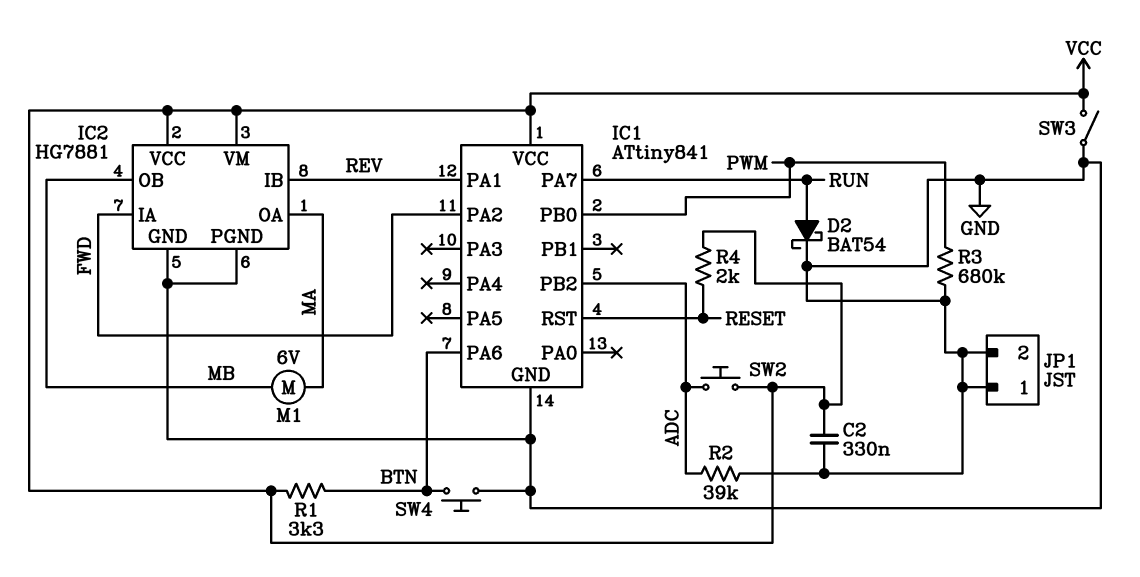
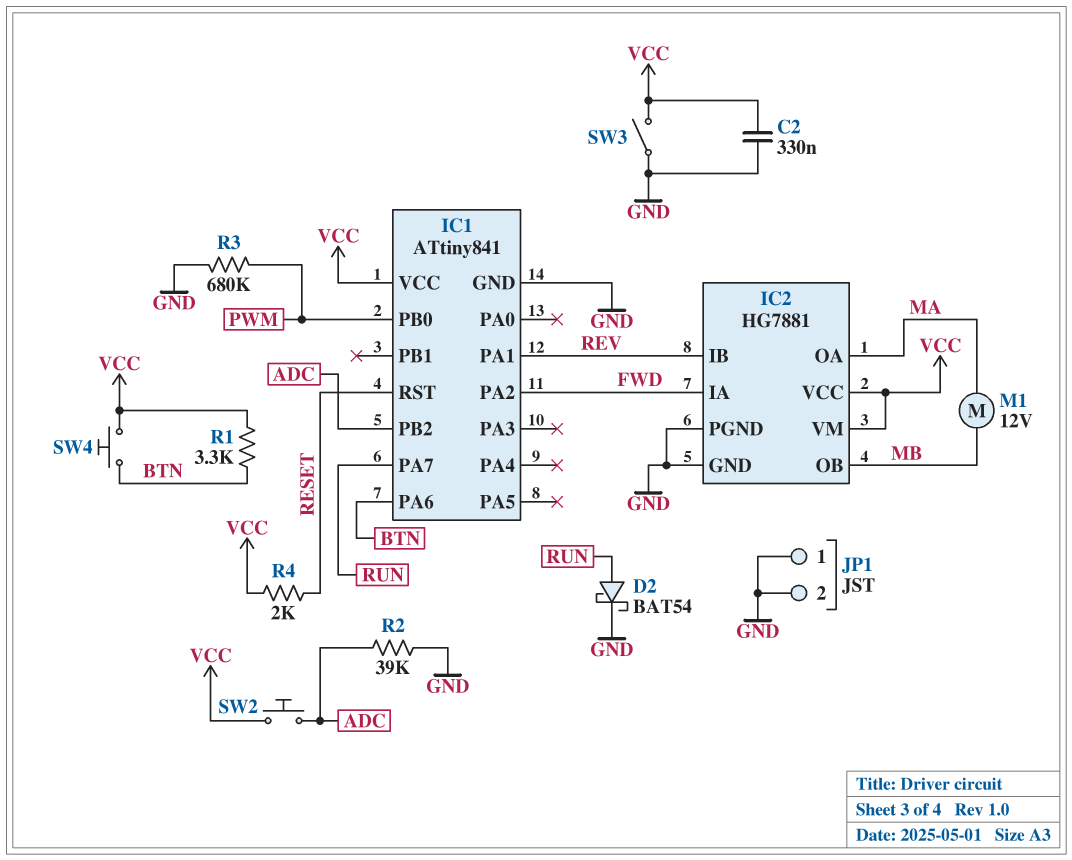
M1: motor 6V (MA, MB) -> motor 12V (MA, MB)
SW4: button (BTN, GND) -> button (BTN, VCC)

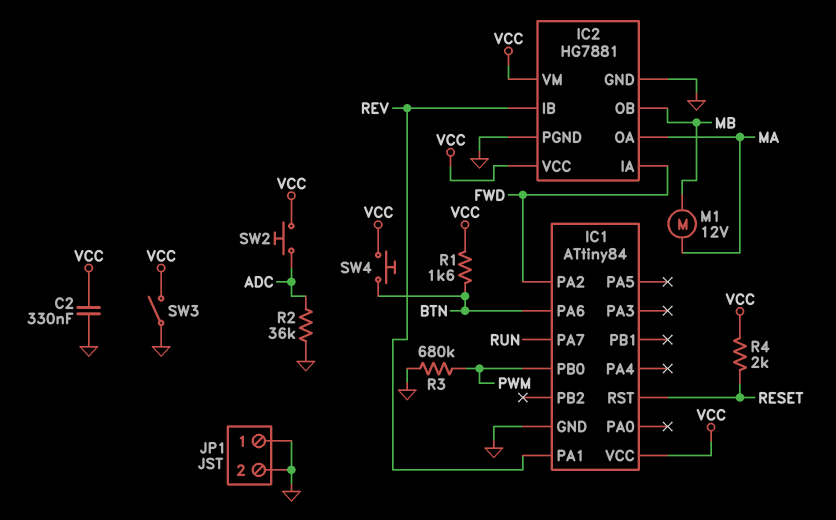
D2: schottky BAT54 (A RUN, K GND) -> none
IC1: ATtiny841 -> ATtiny84
IC1 pin PB2: ADC -> none
R1: 3.3k (BTN, VCC) -> 1.6k (BTN, VCC)
R2: 39k (ADC, GND) -> 36k (ADC, GND)

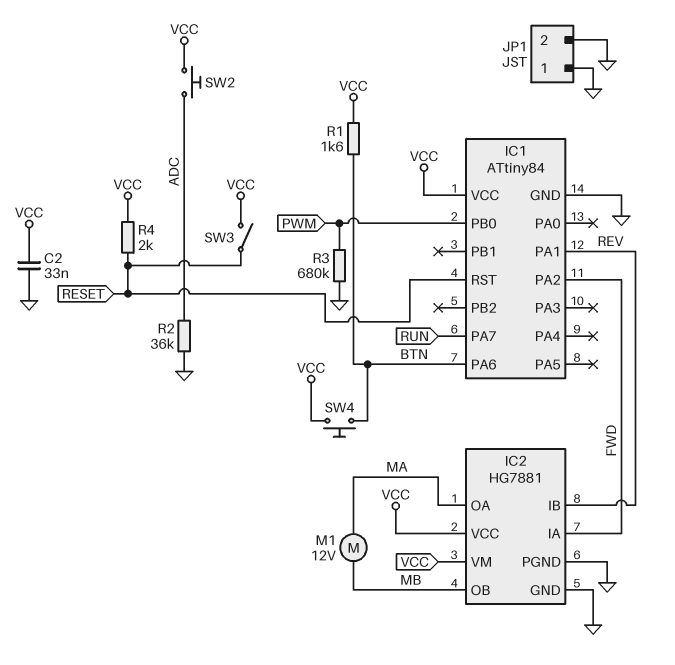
C2: 330nF (GND, VCC) -> 33nF (GND, VCC)
SW3: switch (GND, VCC) -> switch (RESET, VCC)

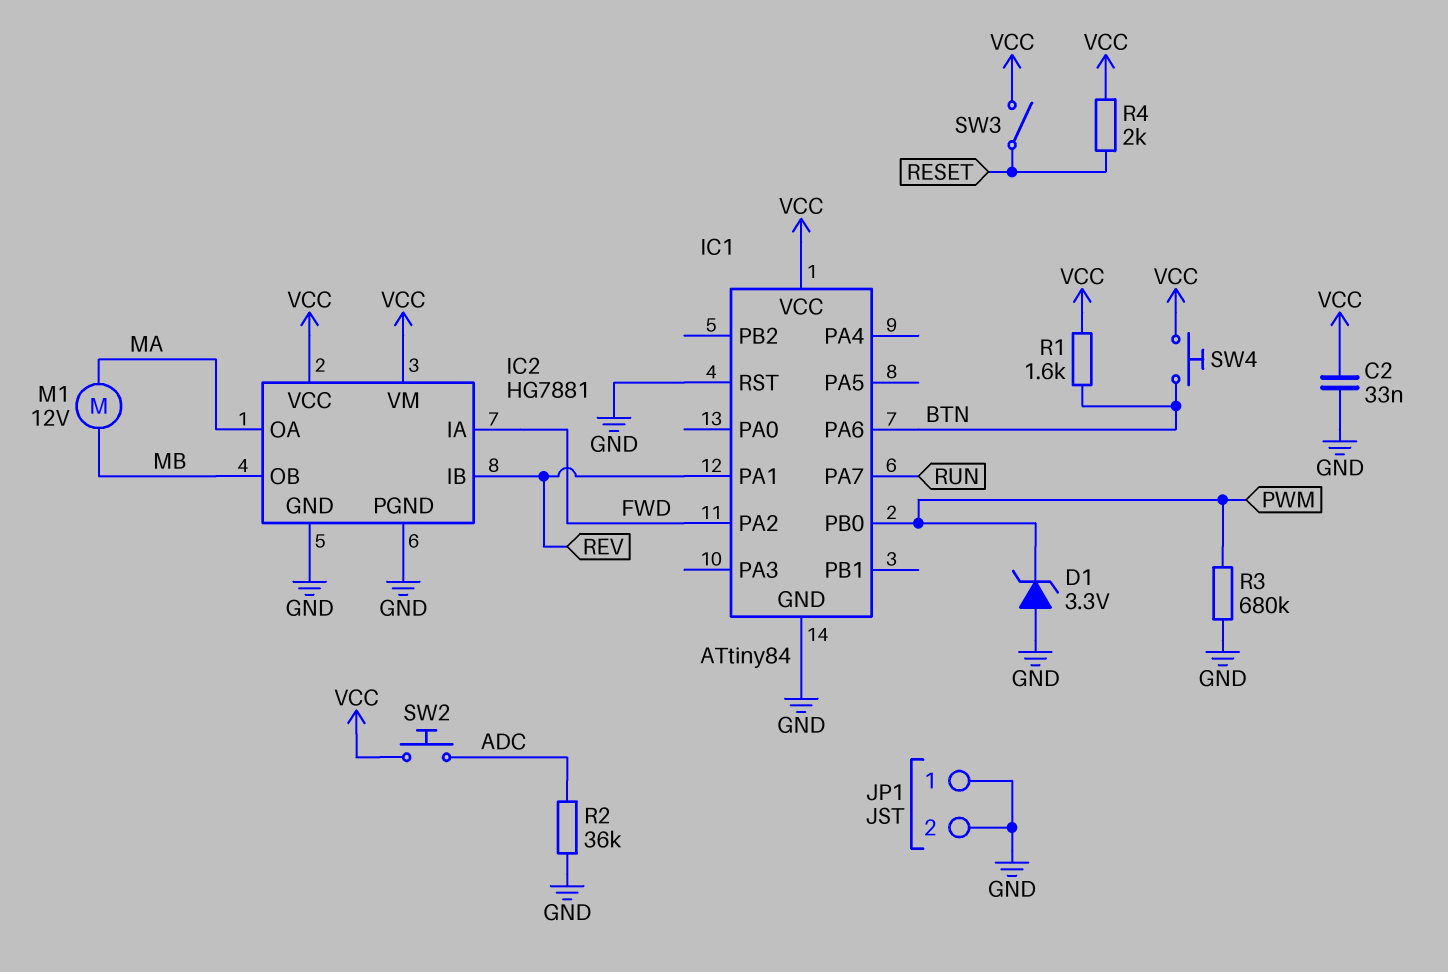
D1: none -> zener 3.3V (A GND, K PWM)
IC1 pin RST: RESET -> GND

